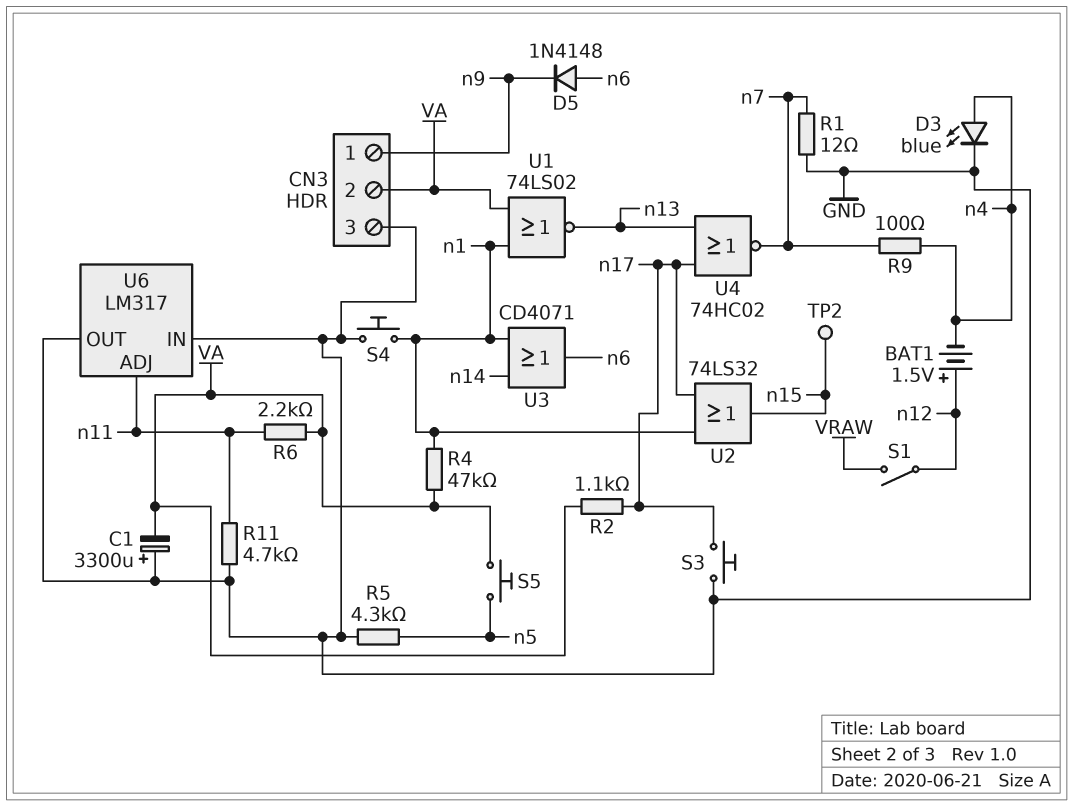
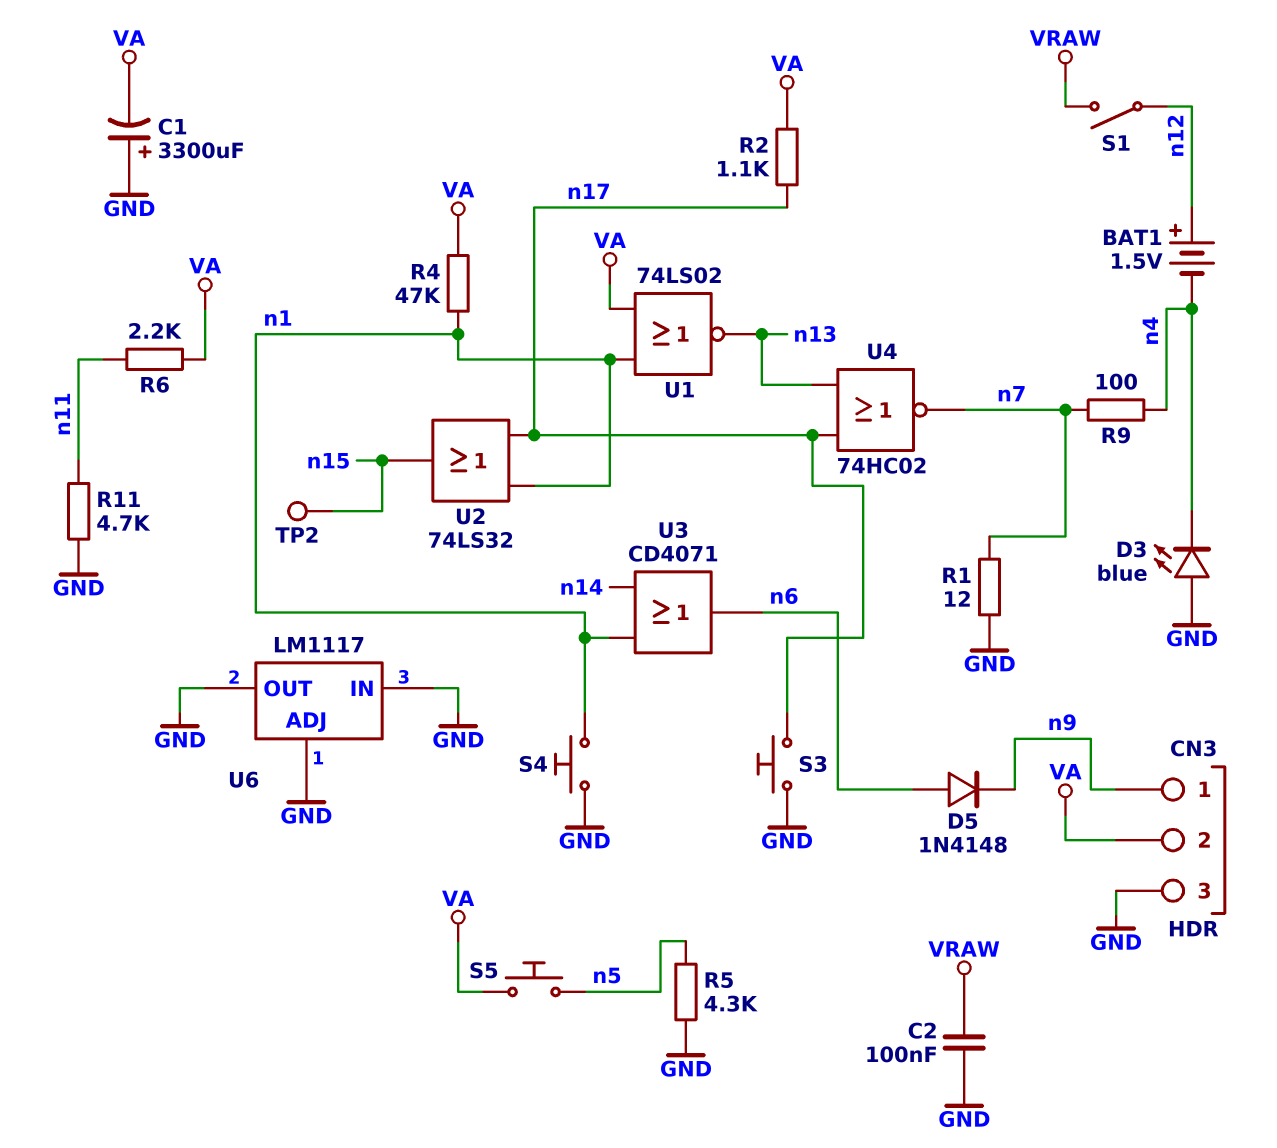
C2: none -> 100nF (GND, VRAW)
D3: LED blue (A n4, K GND) -> LED blue (A GND, K n4)
U6: LM317 -> LM1117
U6 pin ADJ: n11 -> GND

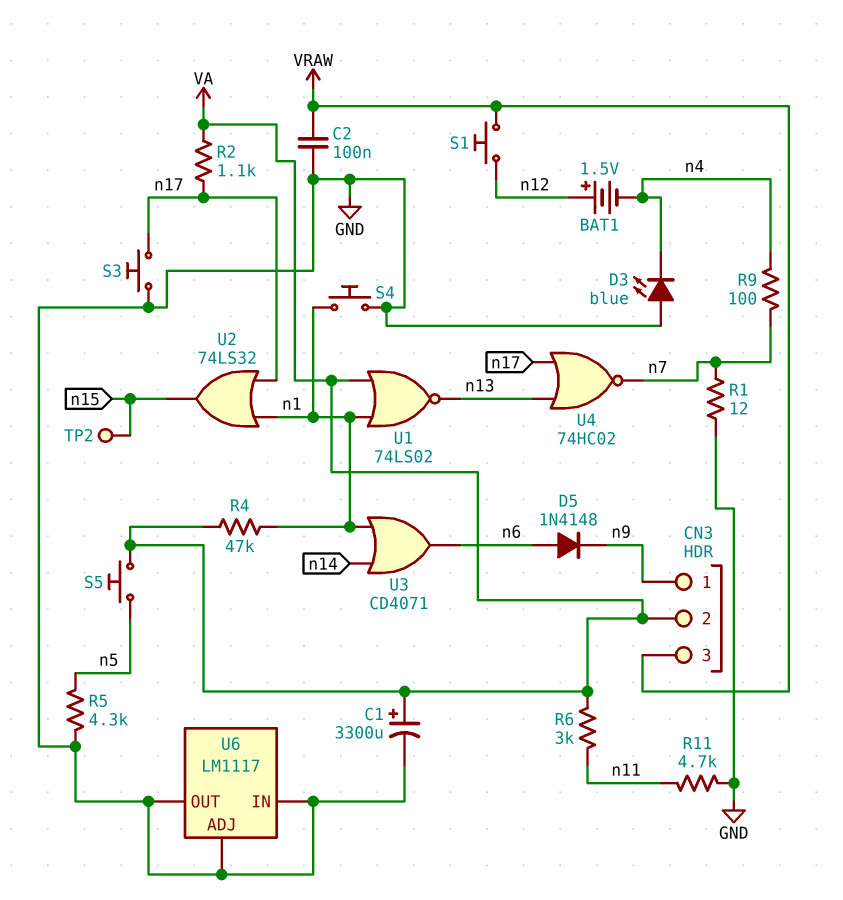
C1: 3300uF (plus GND, minus VA) -> 3300uF (plus VA, minus GND)
CN3 pin 3: GND -> VRAW
R6: 2.2k (VA, n11) -> 3k (VA, n11)
S1: switch (VRAW, n12) -> button (VRAW, n12)

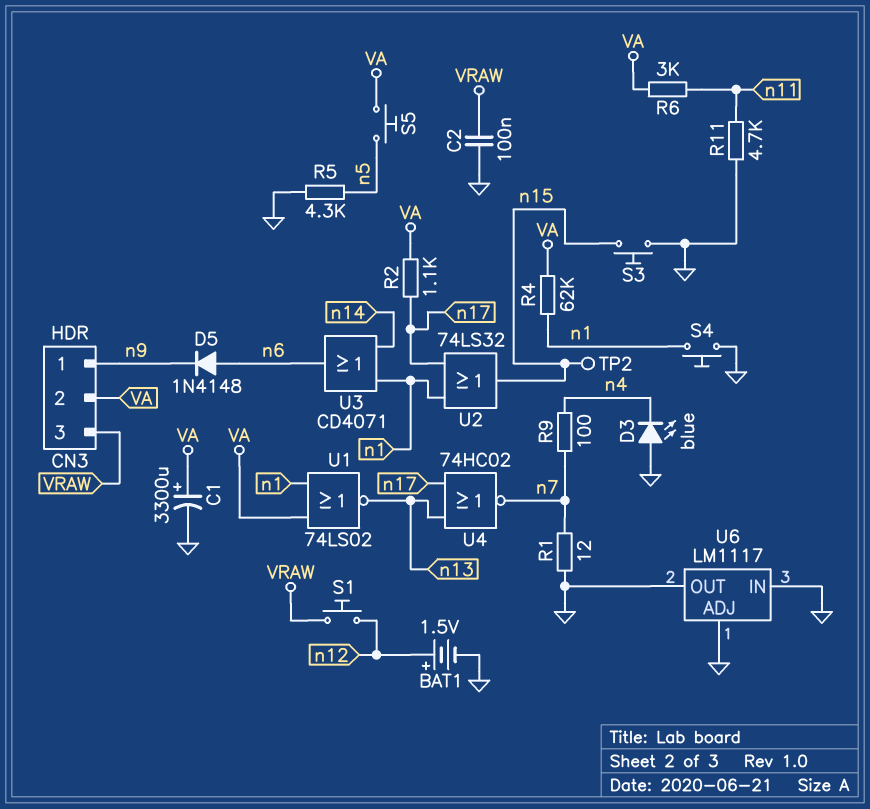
BAT1: 1.5V (plus n12, minus n4) -> 1.5V (plus n12, minus GND)
R4: 47k (VA, n1) -> 62k (VA, n1)
S3: button (GND, n17) -> button (GND, n15)

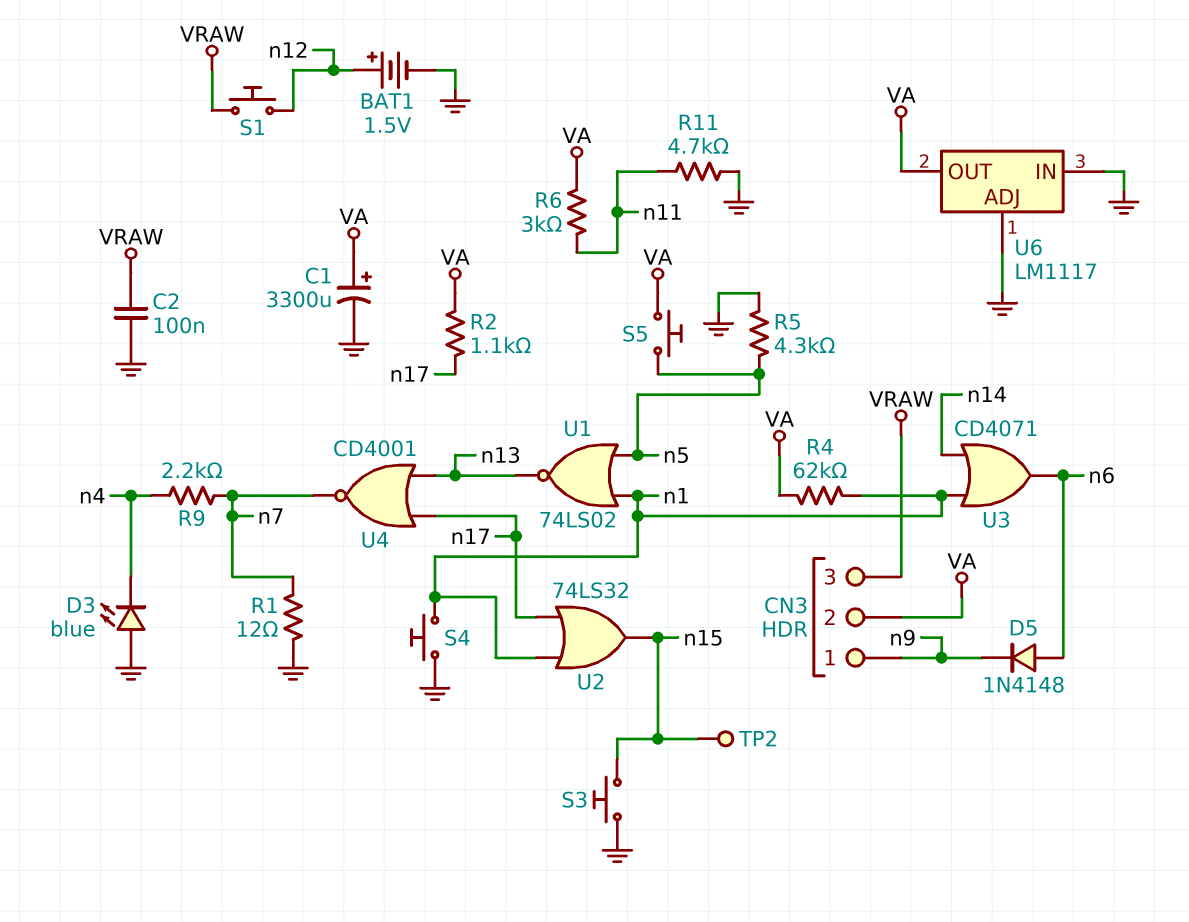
R9: 100 (n4, n7) -> 2.2k (n4, n7)
U1: NOR 74LS02 (in VA, in n1, out n13) -> NOR 74LS02 (in n1, in n5, out n13)
U4: NOR 74HC02 (in n13, in n17, out n7) -> NOR CD4001 (in n13, in n17, out n7)
U6 pin OUT: GND -> VA

